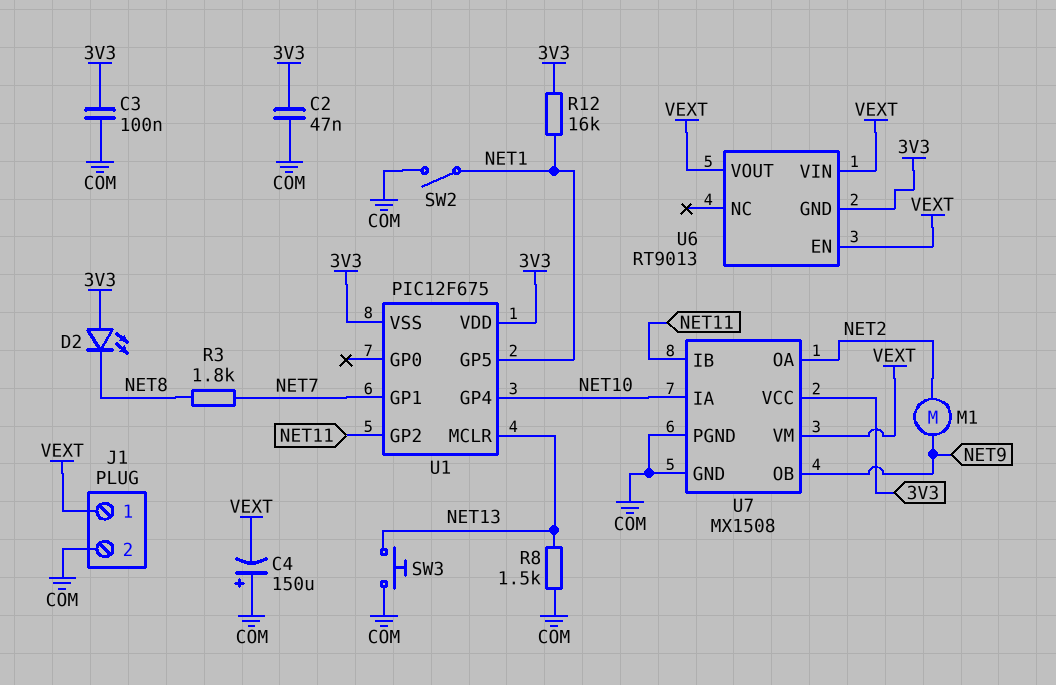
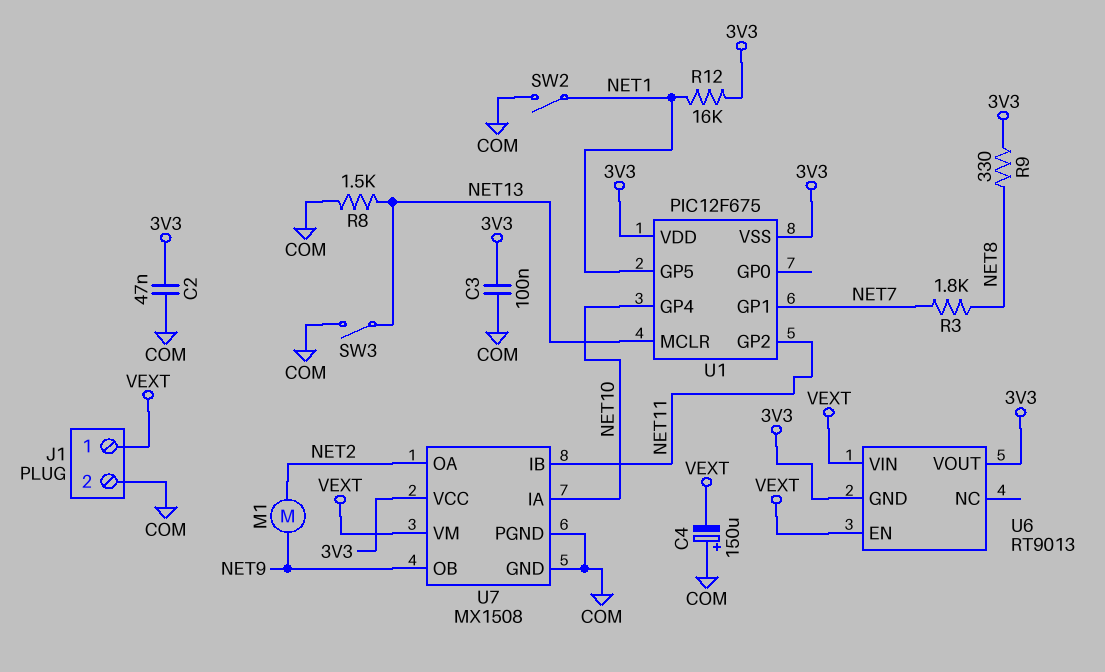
D2: LED (A 3V3, K NET8) -> none
R9: none -> 330 (3V3, NET8)
SW3: button (COM, NET13) -> switch (COM, NET13)
U6 pin VOUT: VEXT -> 3V3

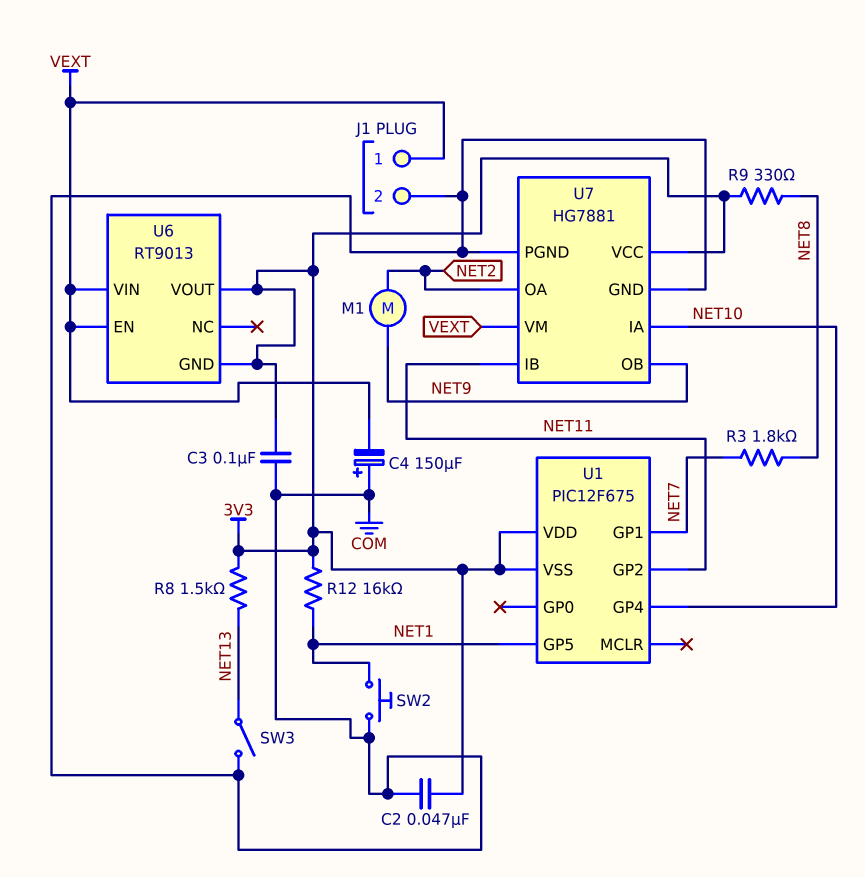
R8: 1.5k (COM, NET13) -> 1.5k (3V3, NET13)
SW2: switch (COM, NET1) -> button (COM, NET1)
U1 pin MCLR: NET13 -> none
U7: MX1508 -> HG7881

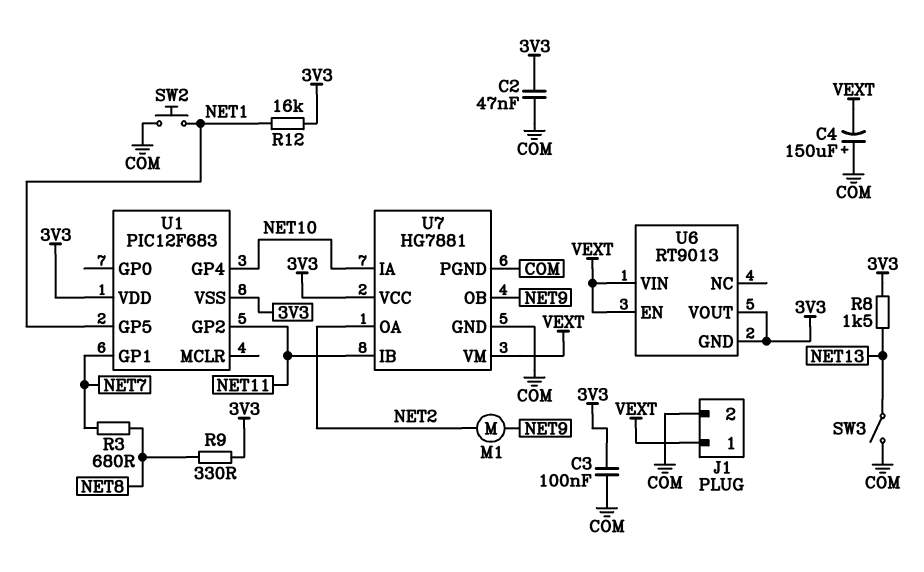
R3: 1.8k (NET7, NET8) -> 680 (NET7, NET8)
U1: PIC12F675 -> PIC12F683

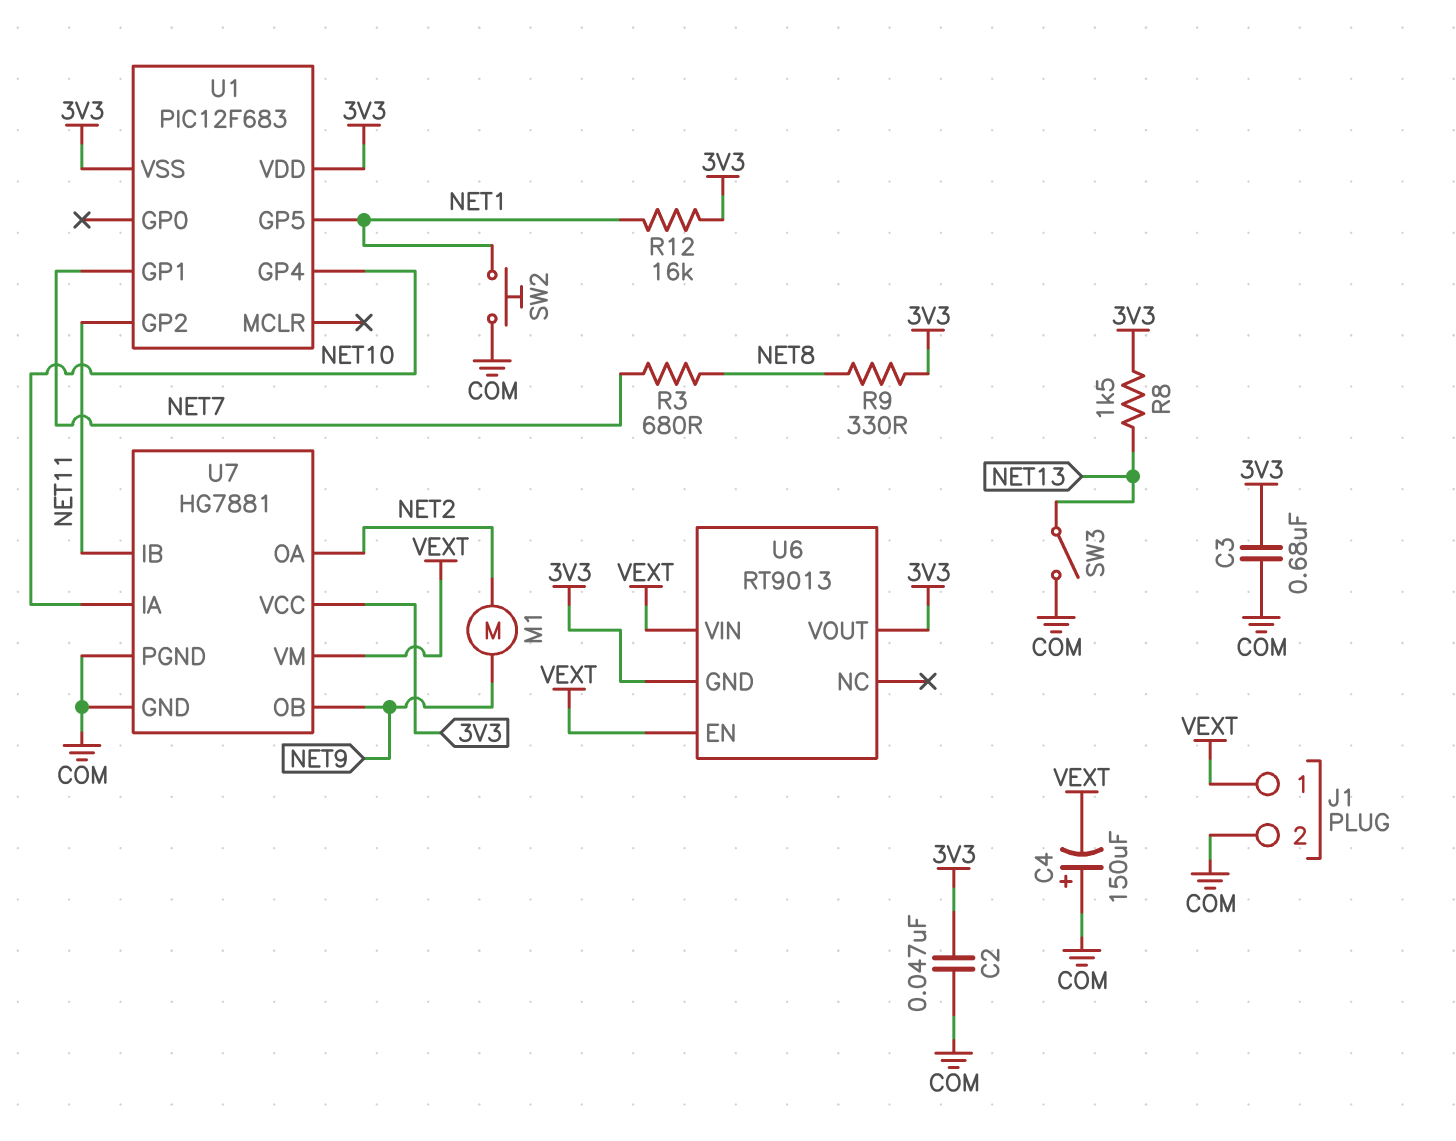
C3: 100nF (3V3, COM) -> 680nF (3V3, COM)

